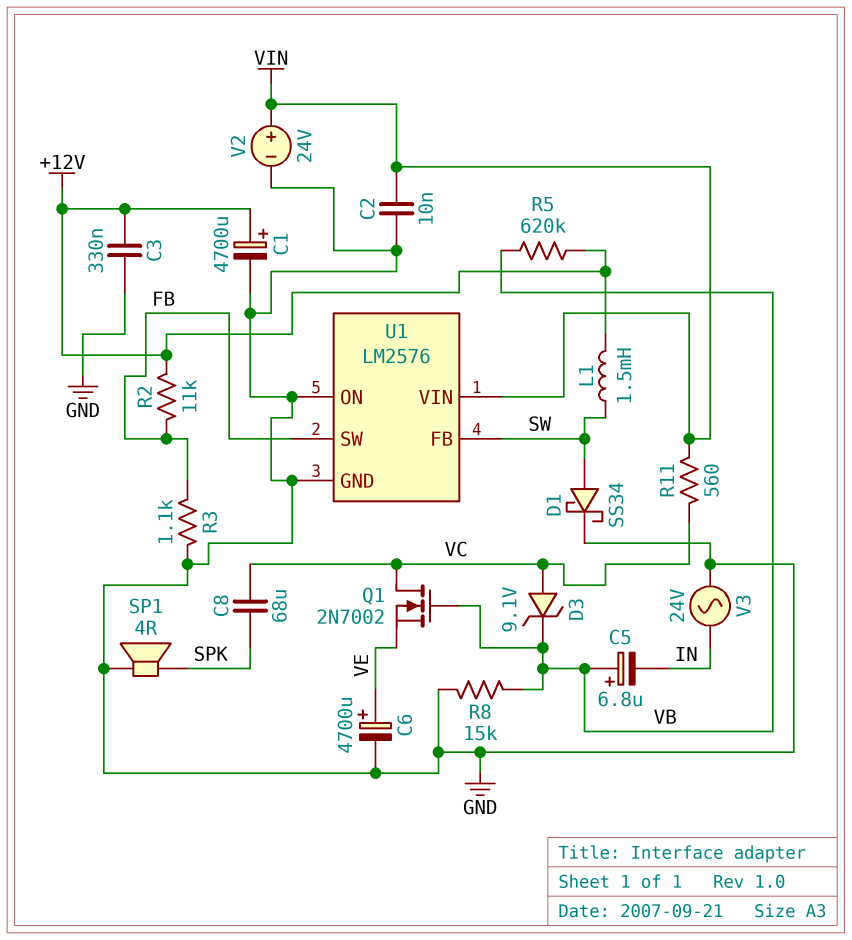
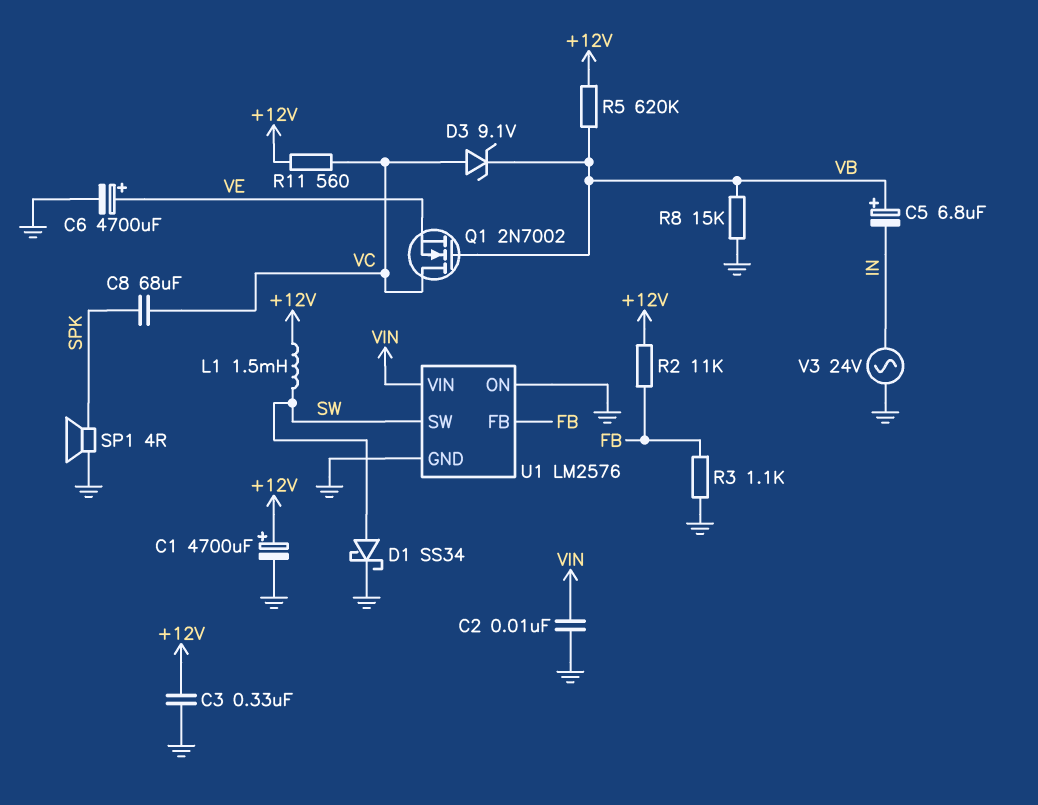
R11: 560 (VC, VIN) -> 560 (+12V, VC)
U1 pin FB: SW -> FB
U1 pin SW: FB -> SW
V2: 24V (plus VIN, minus GND) -> none

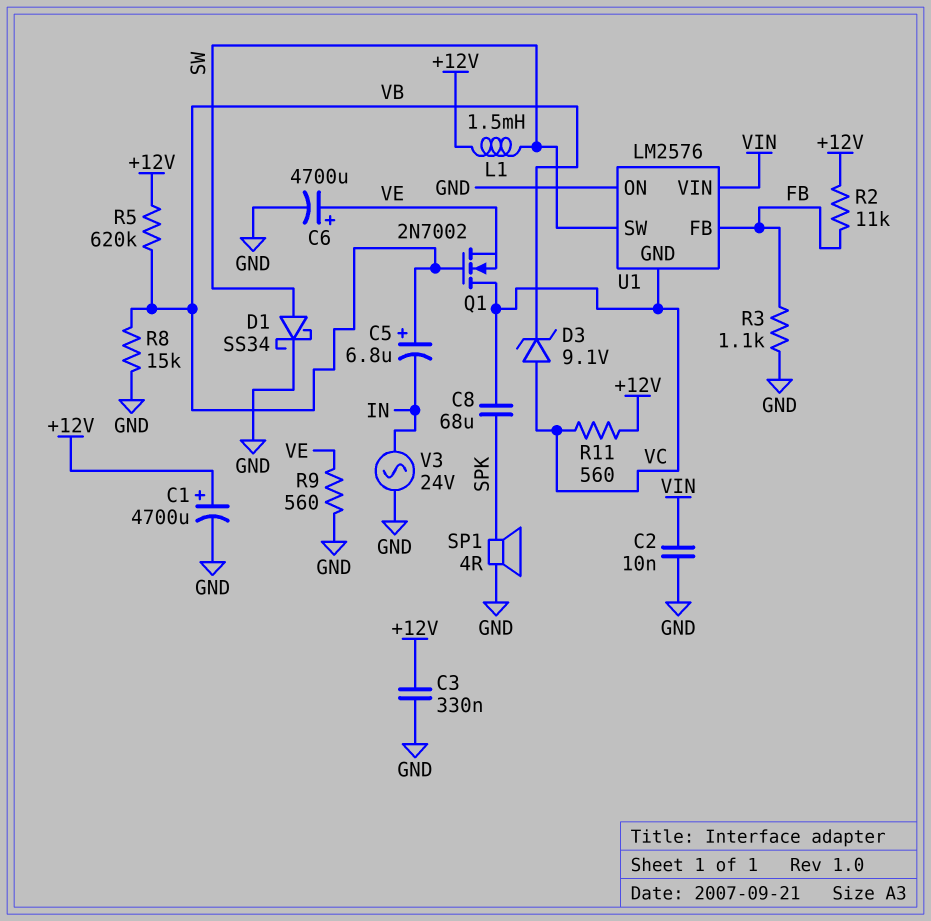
R9: none -> 560 (GND, VE)
U1 pin GND: GND -> VC

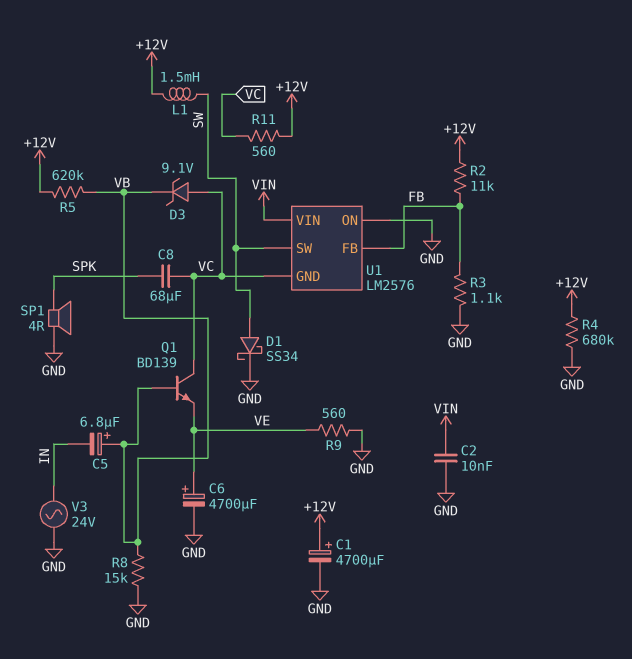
C3: 330nF (+12V, GND) -> none
Q1: NMOS 2N7002 (G VB, D VC, S VE) -> NPN BD139 (B VB, C VC, E VE)
R4: none -> 680k (+12V, GND)

